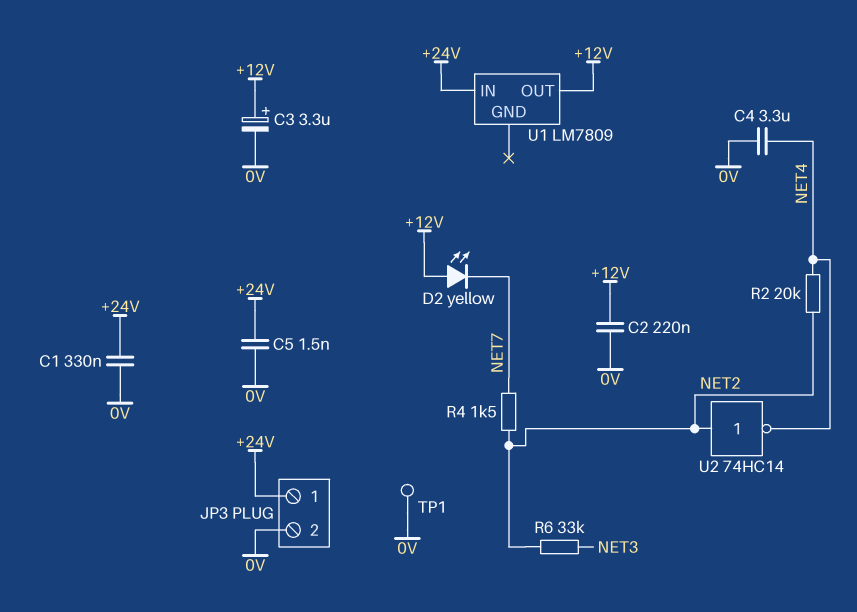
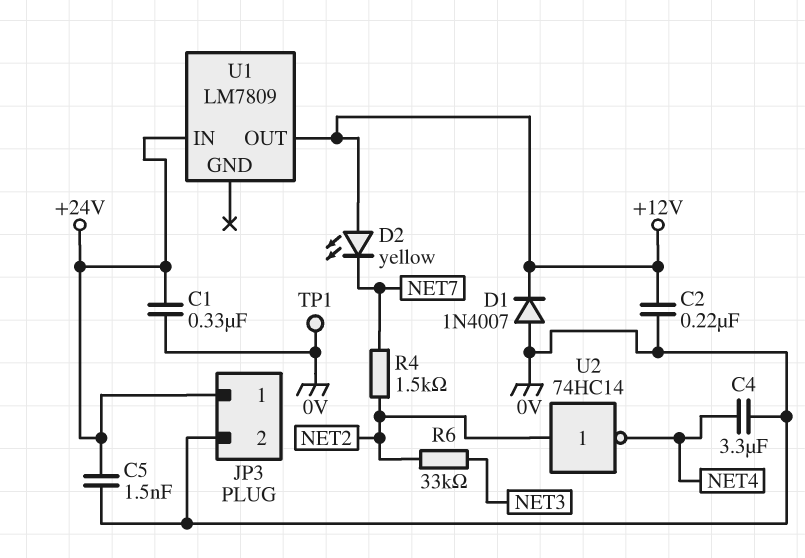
C3: 3.3uF (plus +12V, minus 0V) -> none
D1: none -> diode 1N4007 (A 0V, K +12V)
R2: 20k (NET2, NET4) -> none

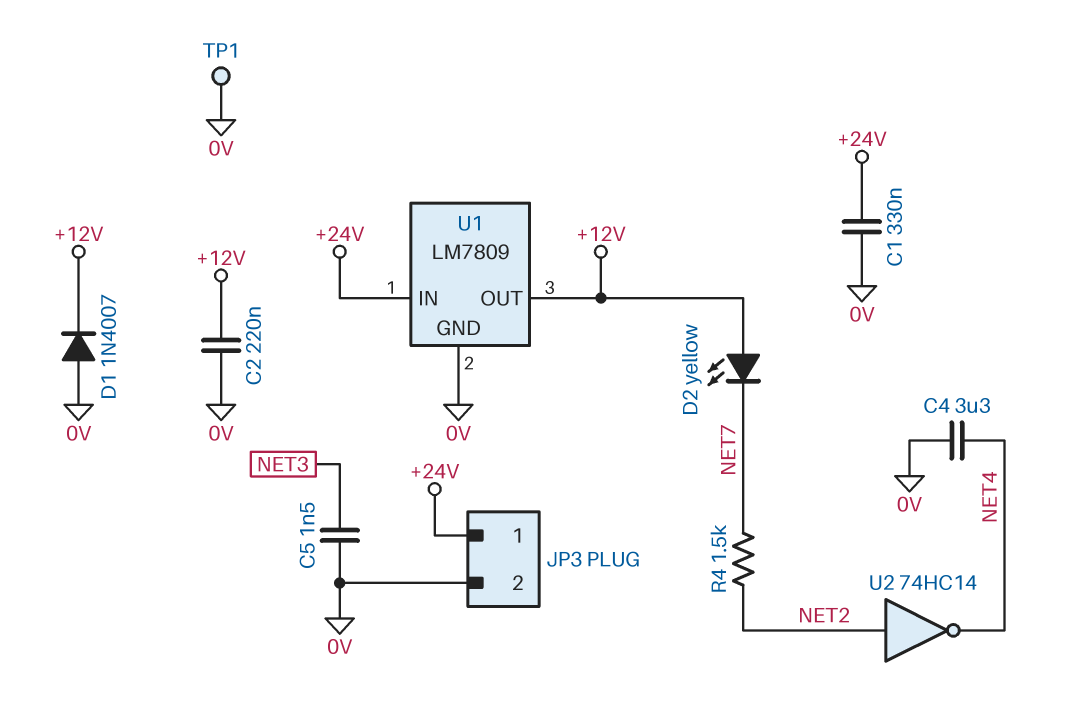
C5: 1.5nF (+24V, 0V) -> 1.5nF (0V, NET3)
R6: 33k (NET2, NET3) -> none
U1 pin GND: none -> 0V

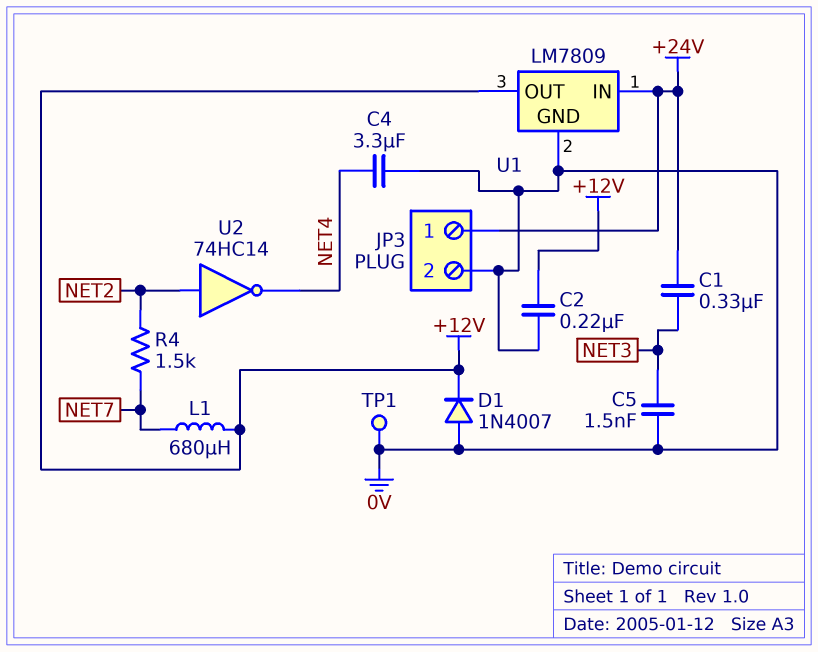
C1: 330nF (+24V, 0V) -> 330nF (+24V, NET3)
D2: LED yellow (A +12V, K NET7) -> none
L1: none -> 680uH (+12V, NET7)

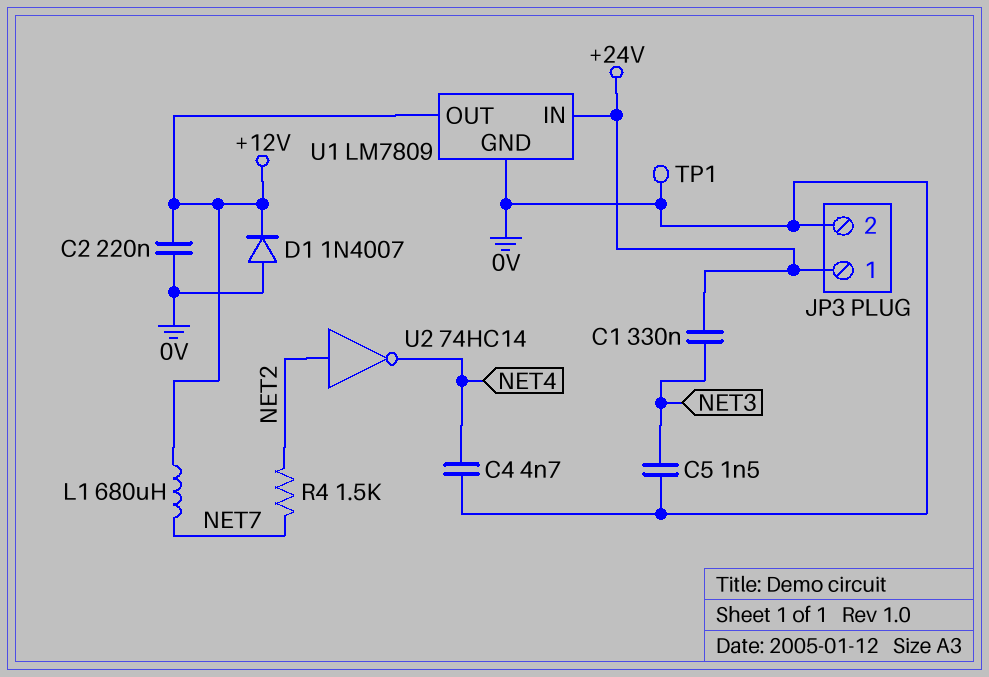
C4: 3.3uF (0V, NET4) -> 4.7nF (0V, NET4)

